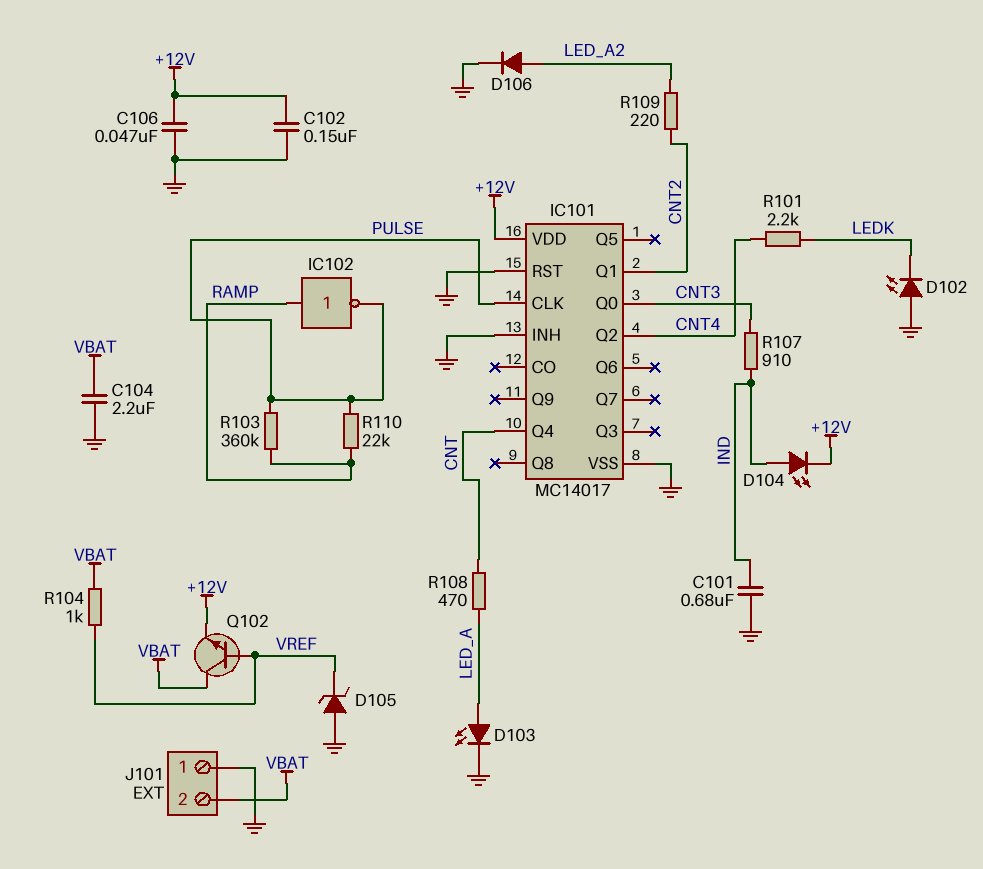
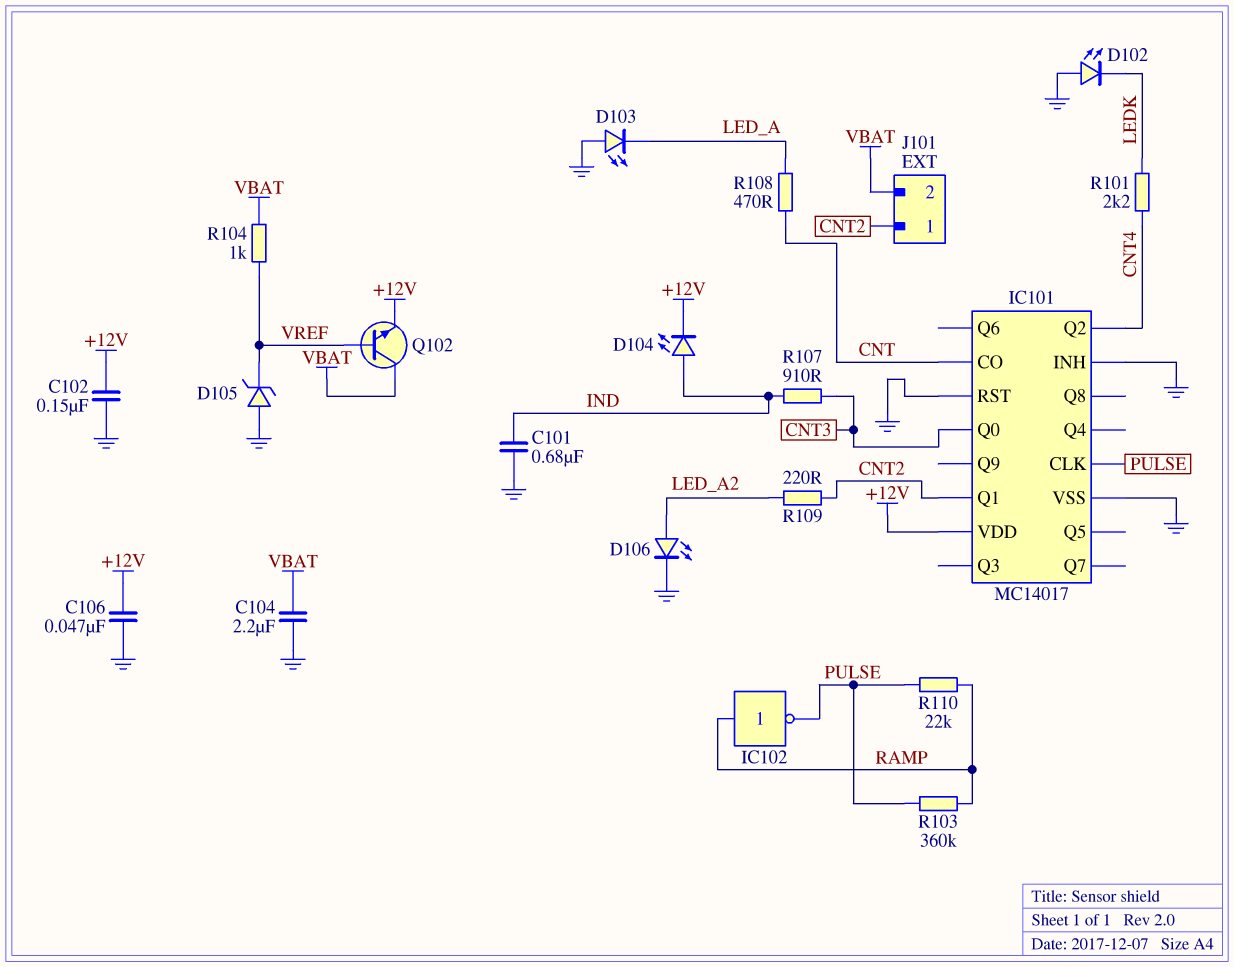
D103: LED (A LED_A, K GND) -> LED (A GND, K LED_A)
D106: diode (A LED_A2, K GND) -> LED (A LED_A2, K GND)
IC101 pin CO: none -> CNT
IC101 pin Q4: CNT -> none
J101 pin 1: GND -> CNT2

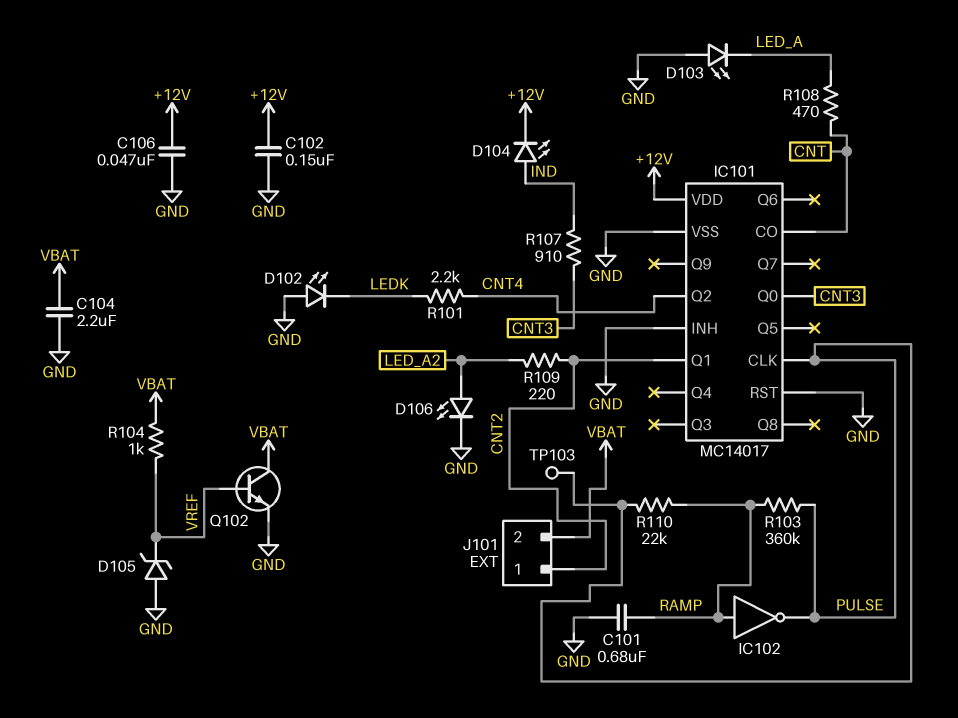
C101: 680nF (GND, IND) -> 680nF (GND, RAMP)
Q102: NPN (B VREF, C VBAT, E +12V) -> NPN (B VREF, C VBAT, E GND)
TP103: none -> test point (PULSE)

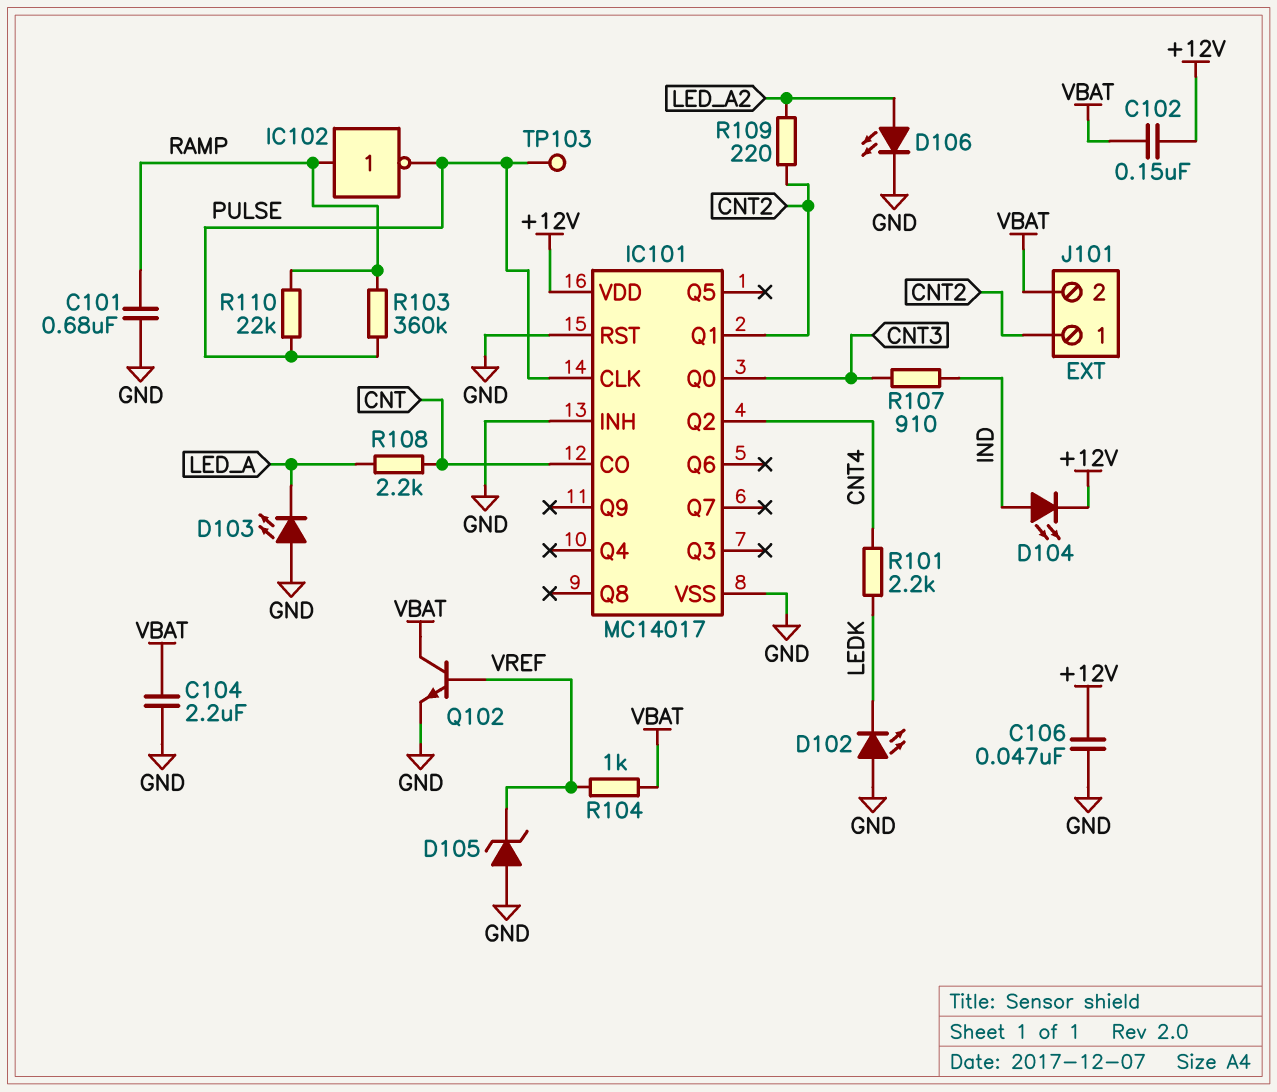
C102: 150nF (+12V, GND) -> 150nF (+12V, VBAT)
R108: 470 (CNT, LED_A) -> 2.2k (CNT, LED_A)

